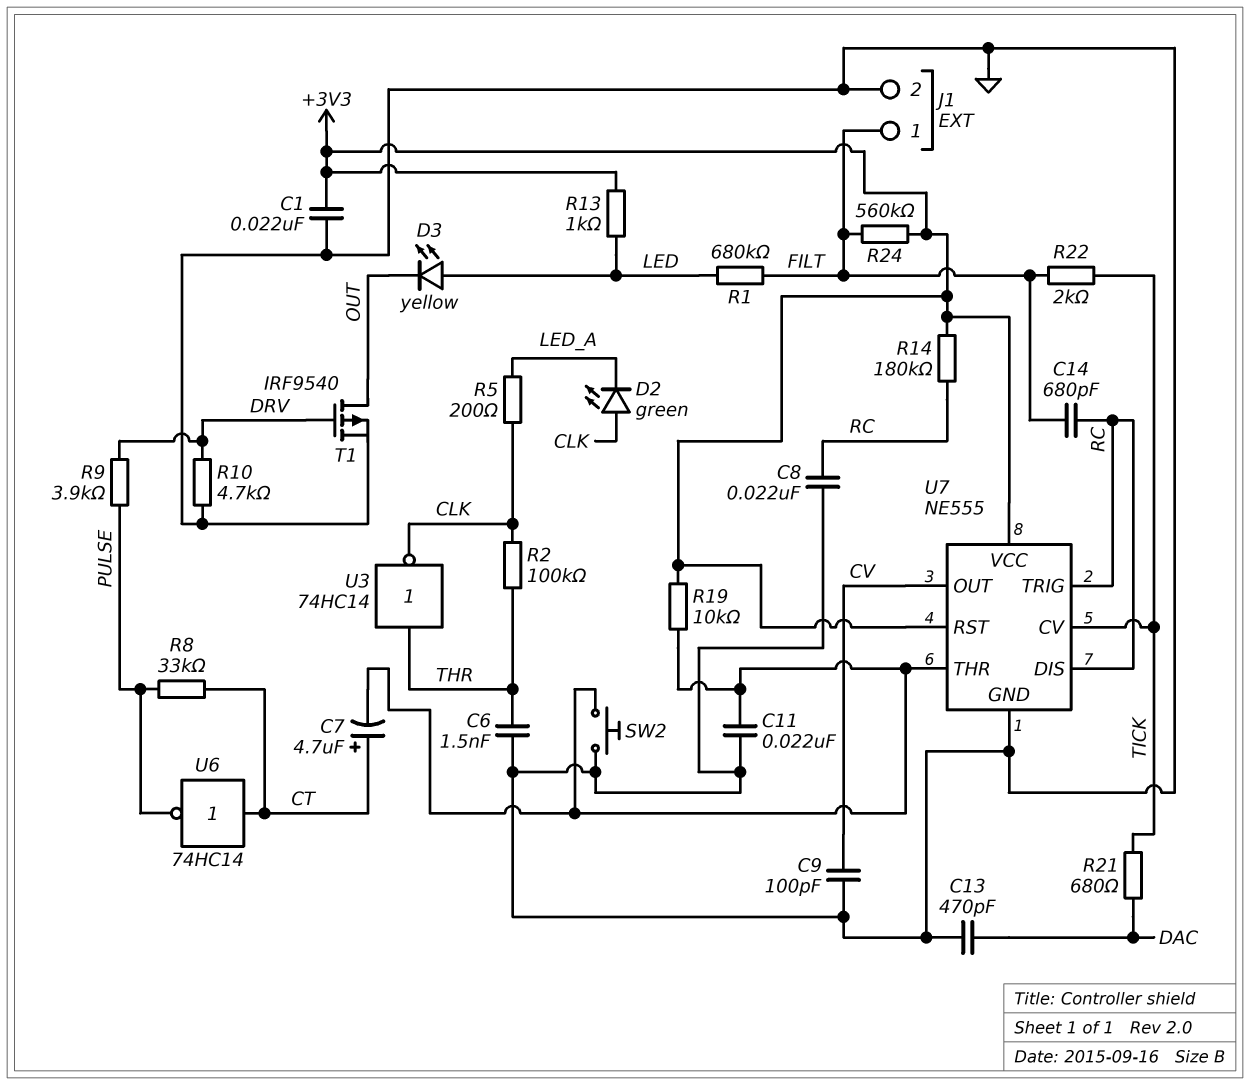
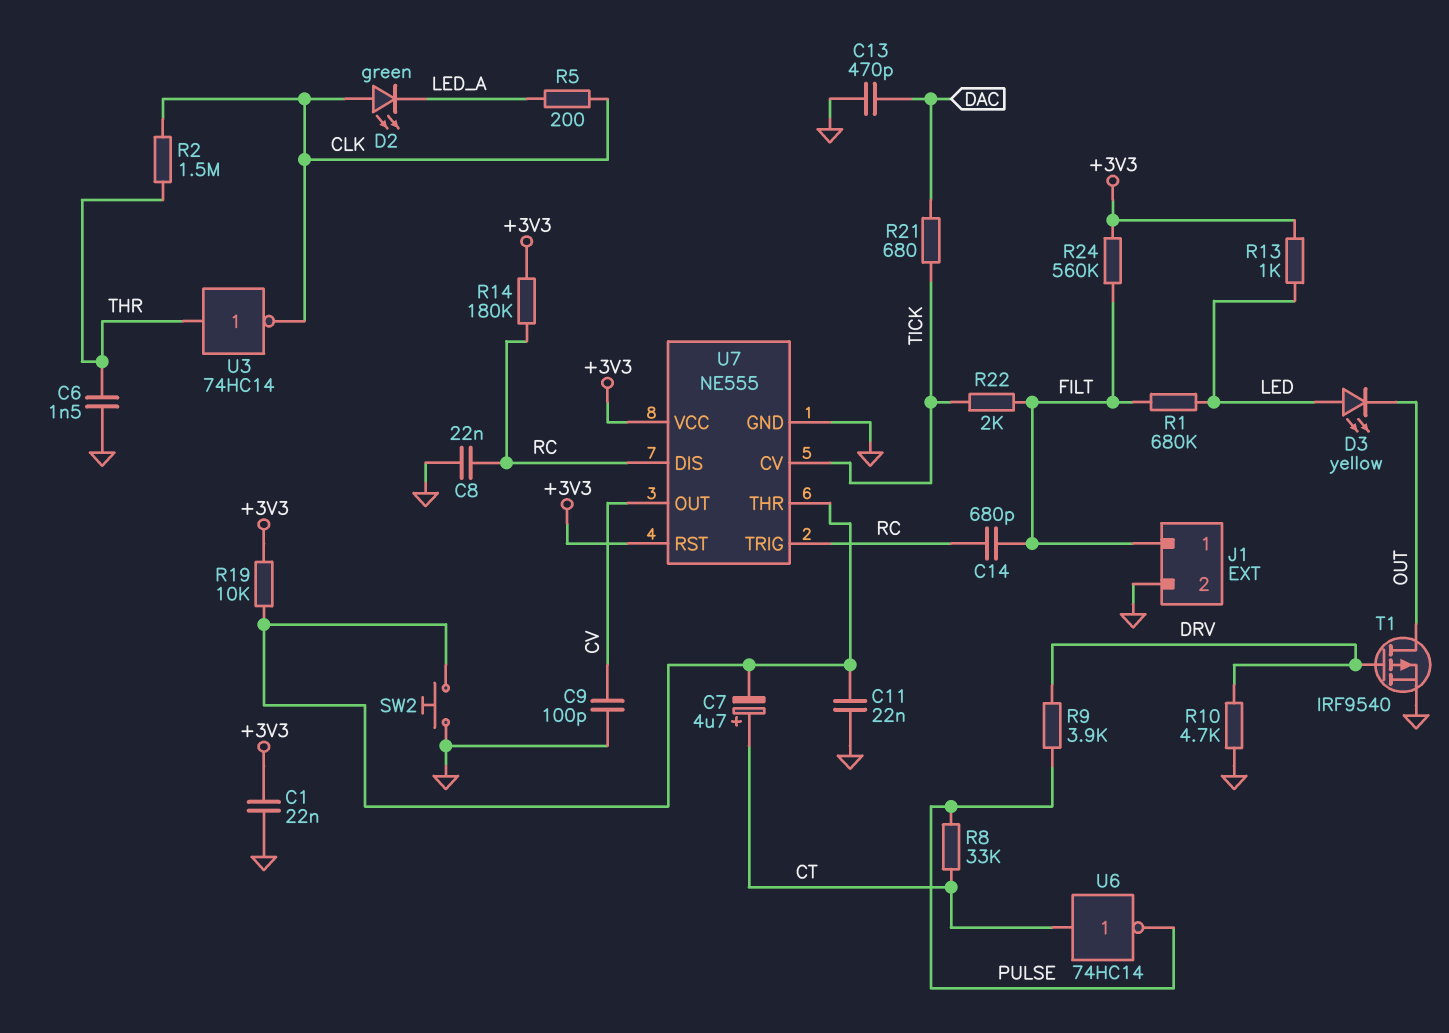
R2: 100k (CLK, THR) -> 1.5M (CLK, THR)

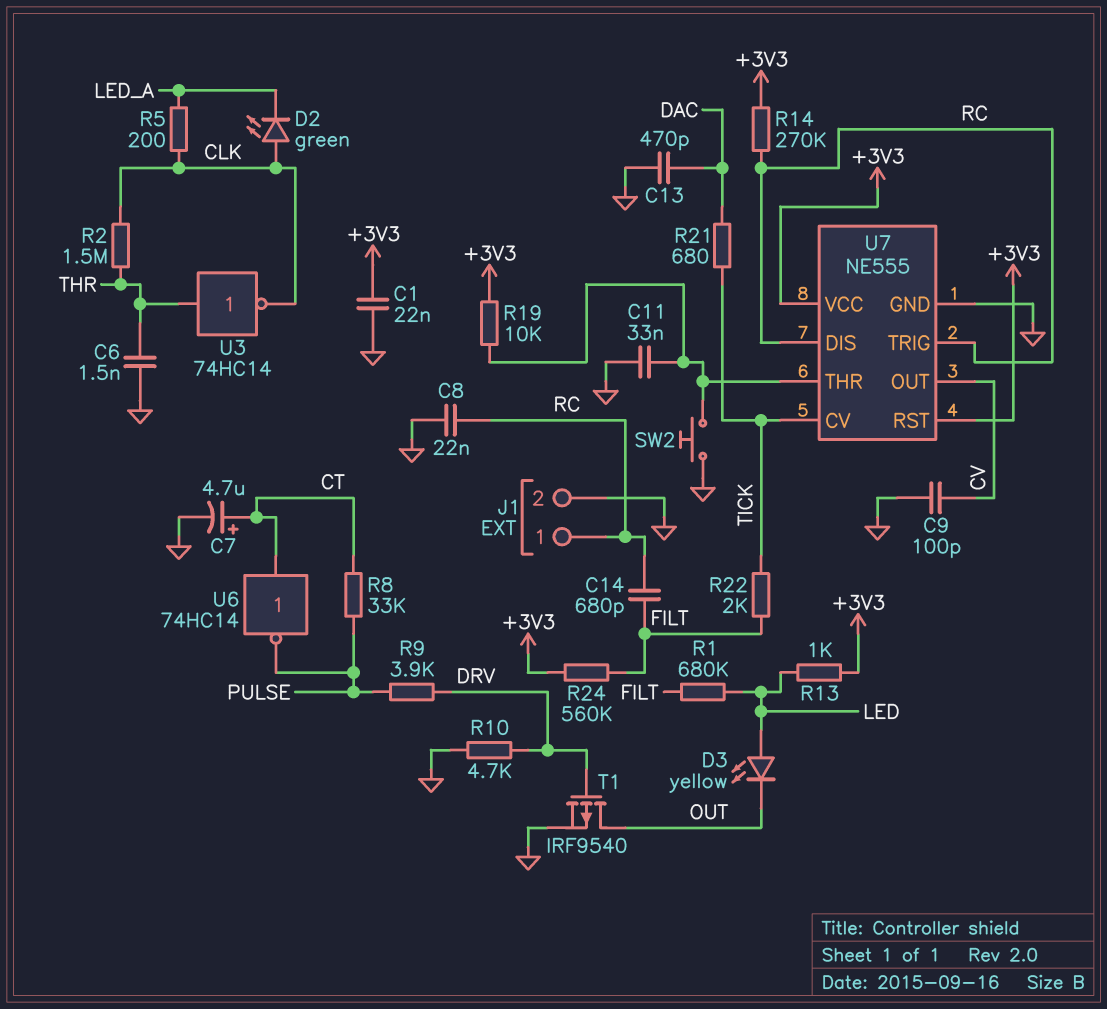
C7: 4.7uF (plus CT, minus U7/THR) -> 4.7uF (plus CT, minus GND)
C11: 22nF (GND, U7/THR) -> 33nF (GND, U7/THR)
J1 pin 1: FILT -> RC
R14: 180k (+3V3, RC) -> 270k (+3V3, RC)

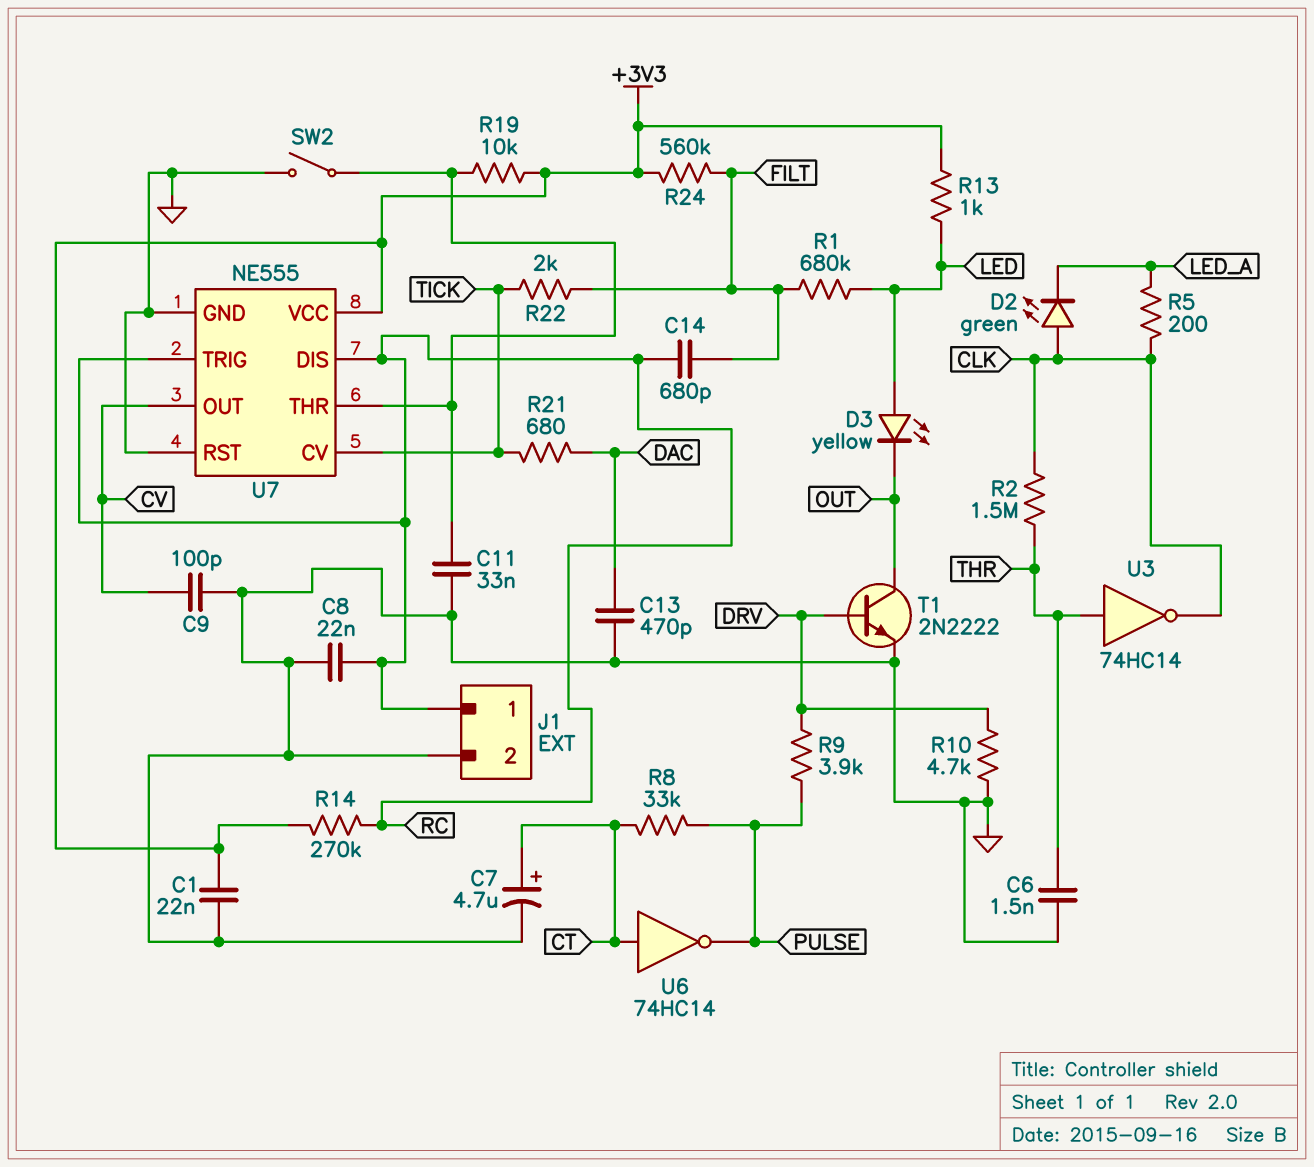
SW2: button (GND, U7/THR) -> switch (GND, U7/THR)
T1: PMOS IRF9540 (G DRV, D OUT, S GND) -> NPN 2N2222 (B DRV, C OUT, E GND)
U7 pin RST: +3V3 -> GND

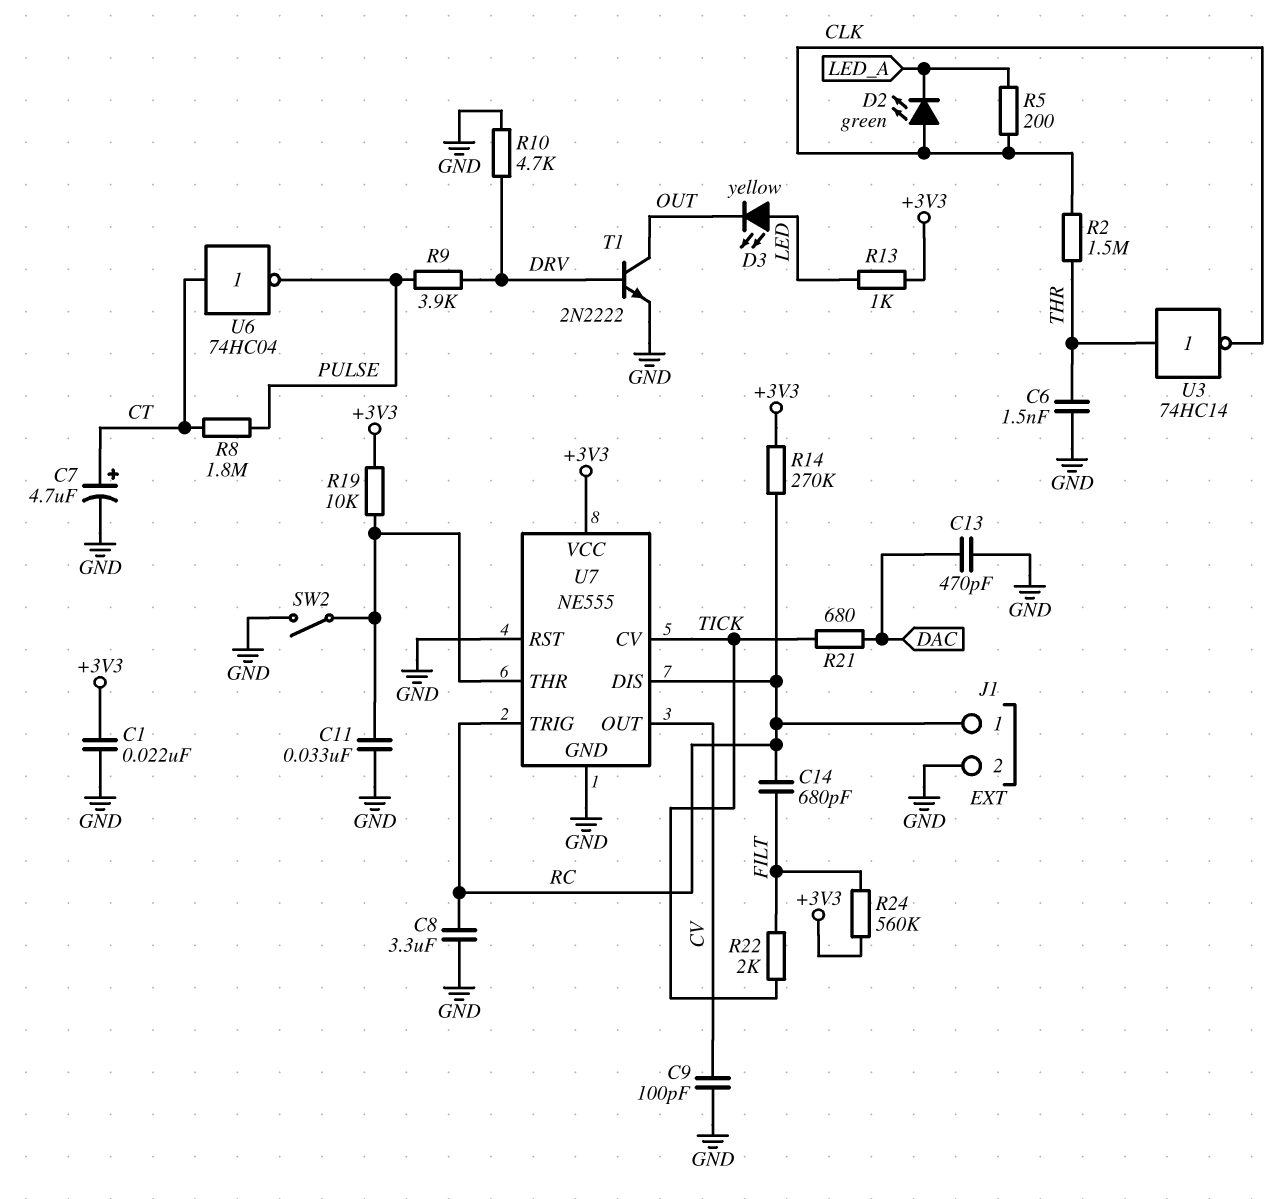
C8: 22nF (GND, RC) -> 3.3uF (GND, RC)
R1: 680k (FILT, LED) -> none
R8: 33k (CT, PULSE) -> 1.8M (CT, PULSE)
U6: NOT 74HC14 (in CT, out PULSE) -> NOT 74HC04 (in CT, out PULSE)

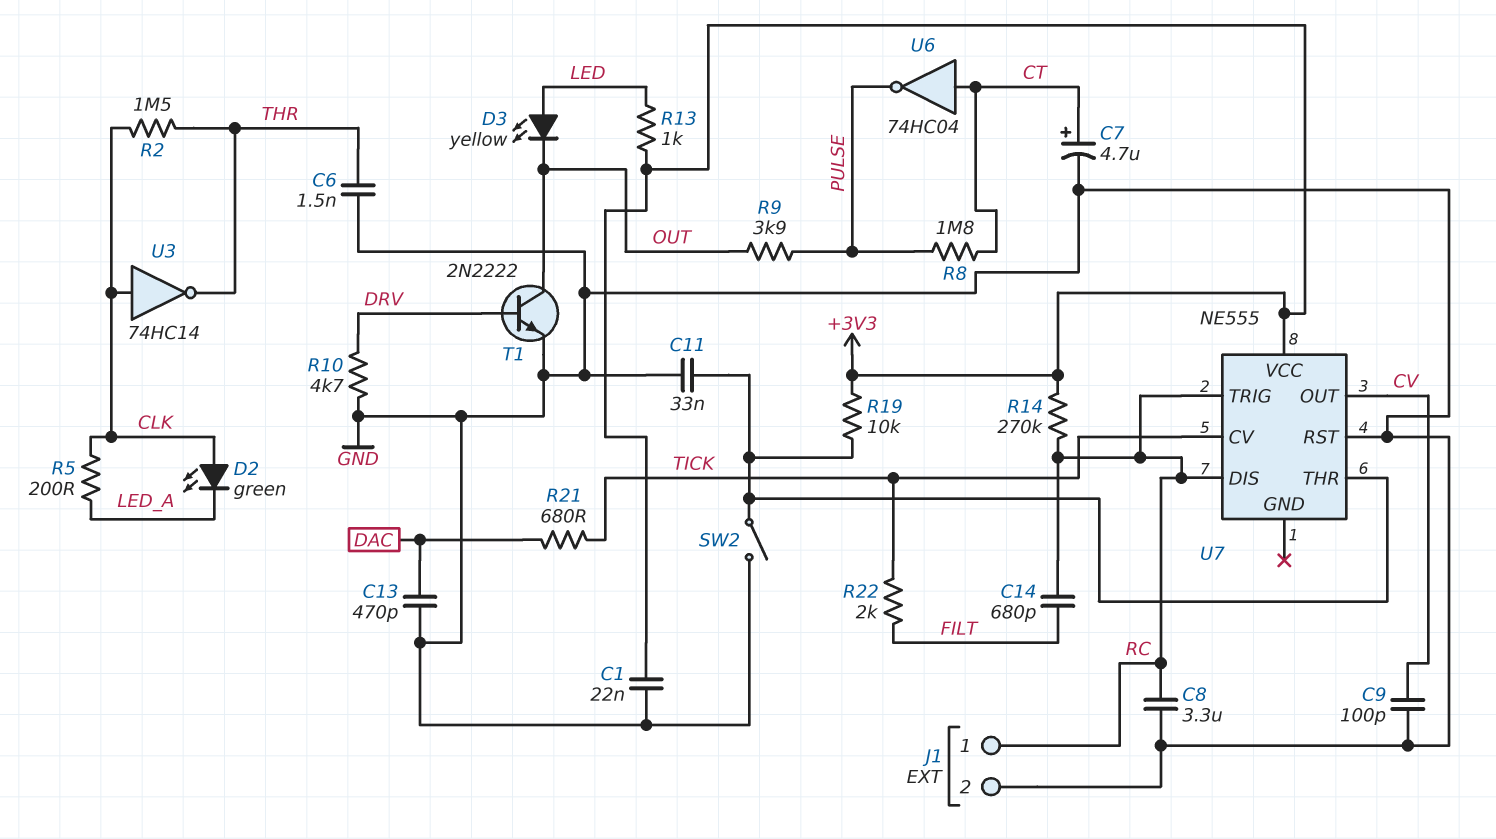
R9: 3.9k (DRV, PULSE) -> 3.9k (OUT, PULSE)
R24: 560k (+3V3, FILT) -> none
U3: NOT 74HC14 (in THR, out CLK) -> NOT 74HC14 (in CLK, out THR)
U7 pin GND: GND -> none

